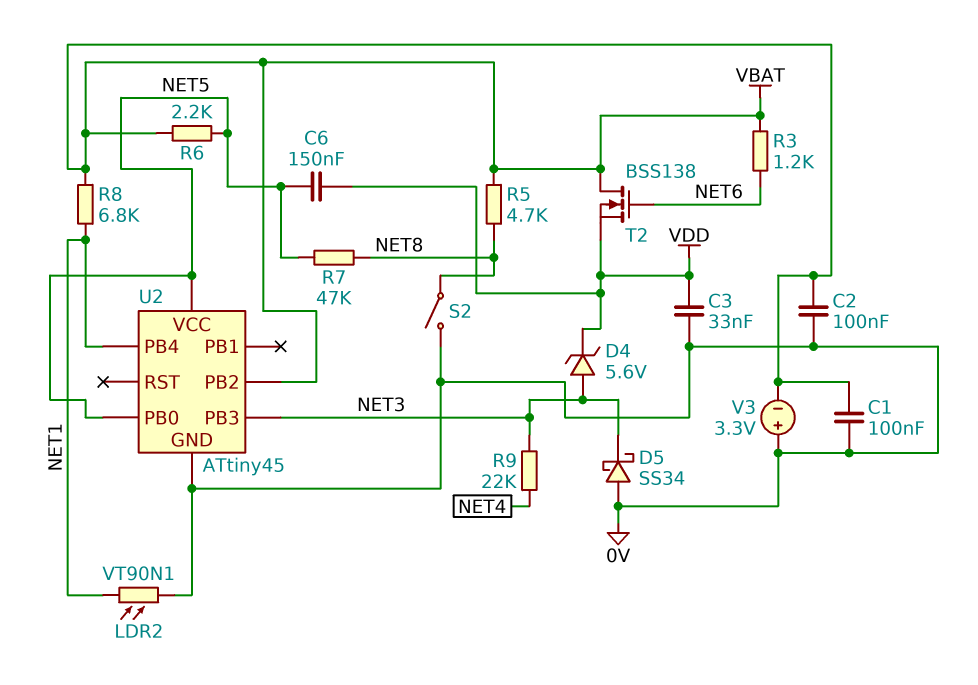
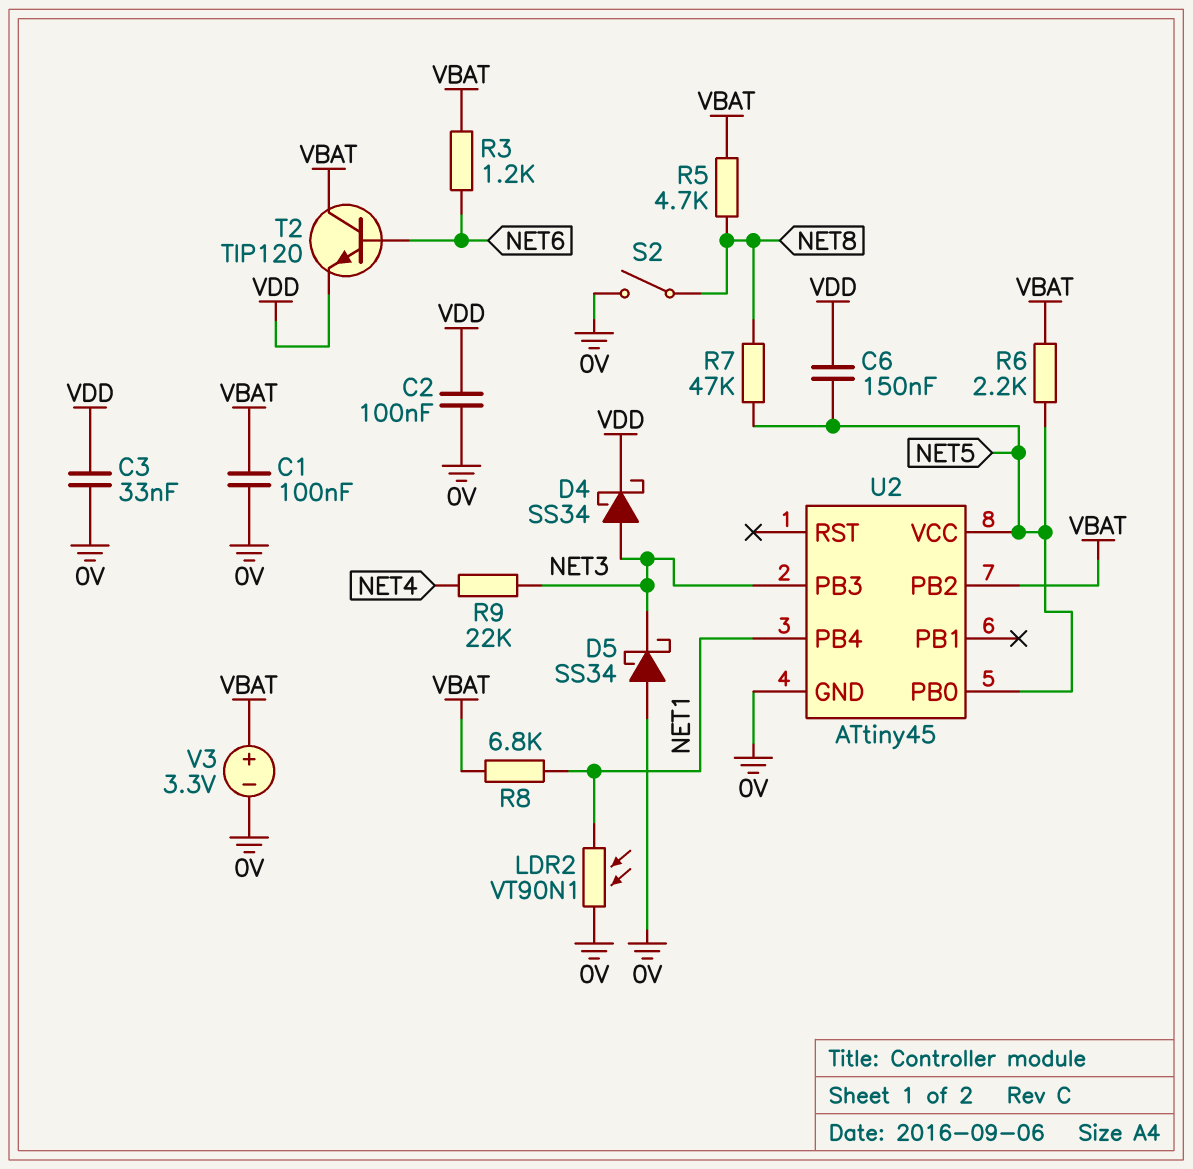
C2: 100nF (0V, VBAT) -> 100nF (0V, VDD)
D4: zener 5.6V (A NET3, K VDD) -> schottky SS34 (A NET3, K VDD)
T2: NMOS BSS138 (G NET6, D VBAT, S VDD) -> NPN TIP120 (B NET6, C VBAT, E VDD)
V3: 3.3V (plus 0V, minus VBAT) -> 3.3V (plus VBAT, minus 0V)

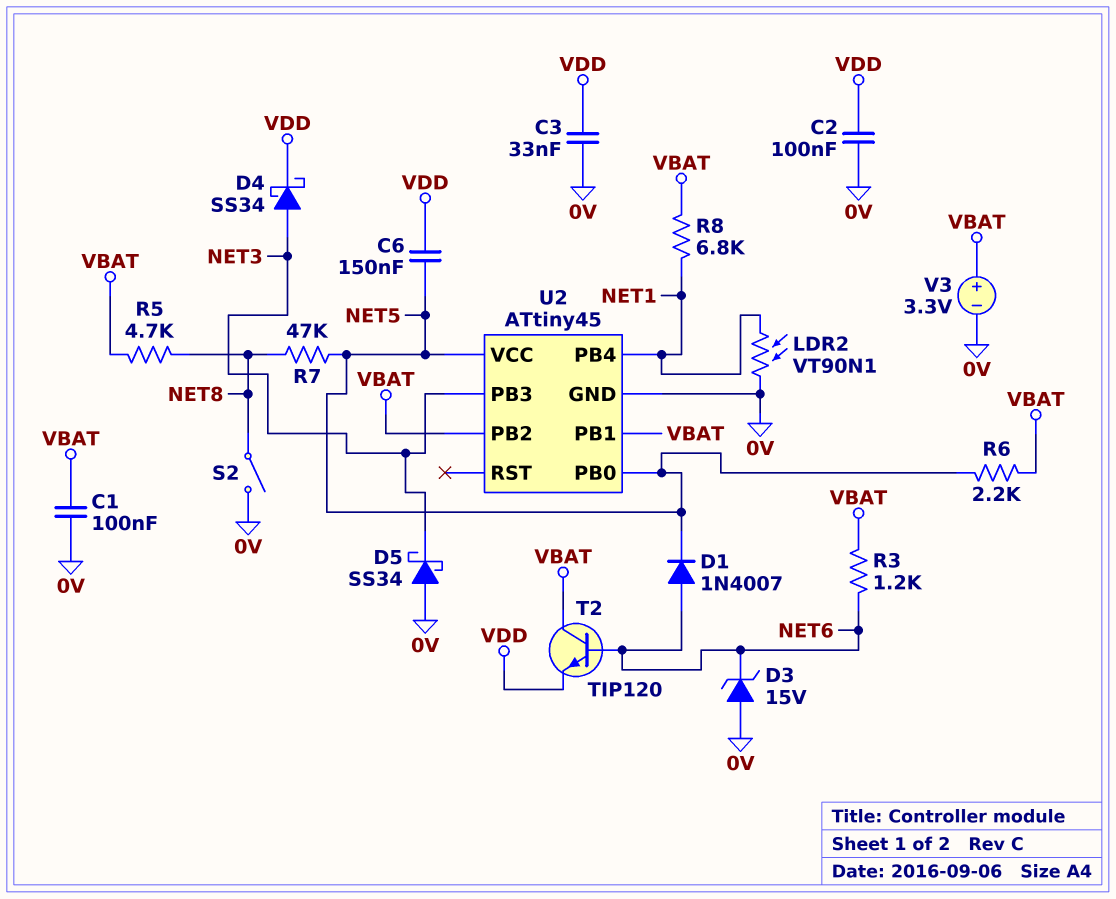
D1: none -> diode 1N4007 (A NET6, K NET5)
D3: none -> zener 15V (A 0V, K NET6)
R9: 22k (NET3, NET4) -> none
U2 pin PB1: none -> VBAT

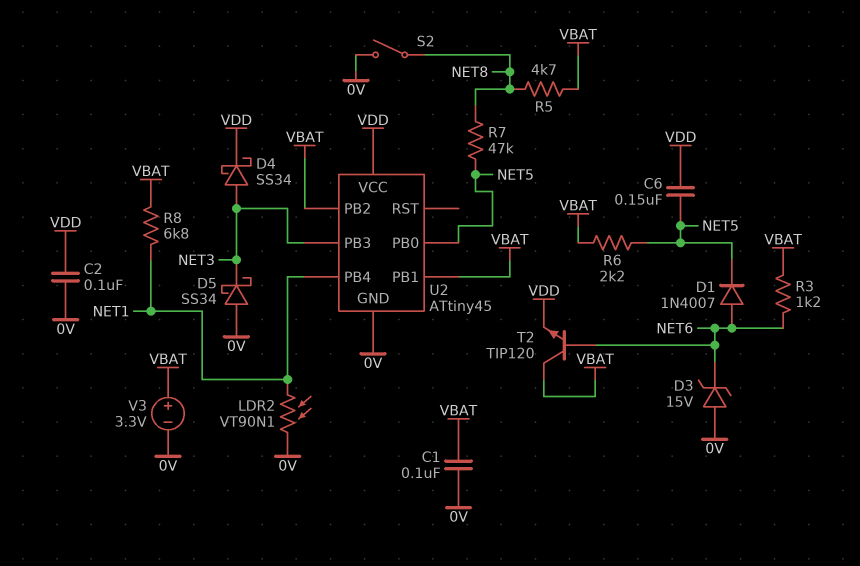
C3: 33nF (0V, VDD) -> none
U2 pin VCC: NET5 -> VDD

